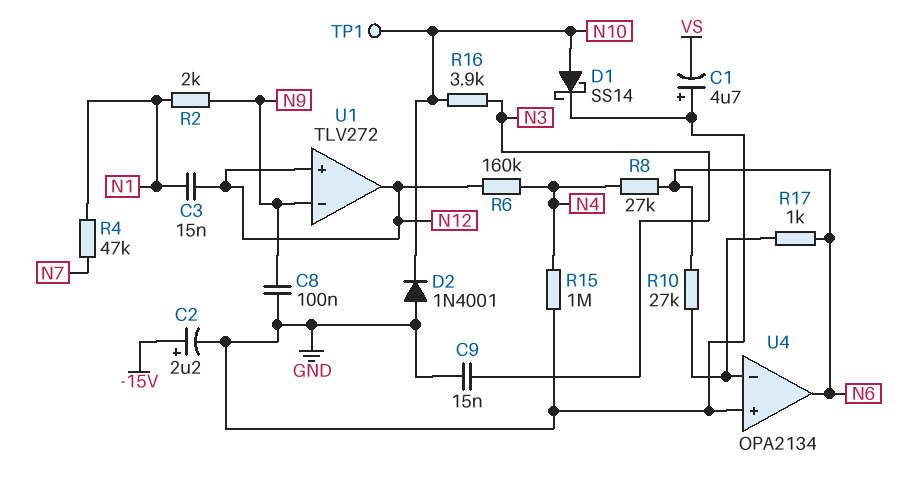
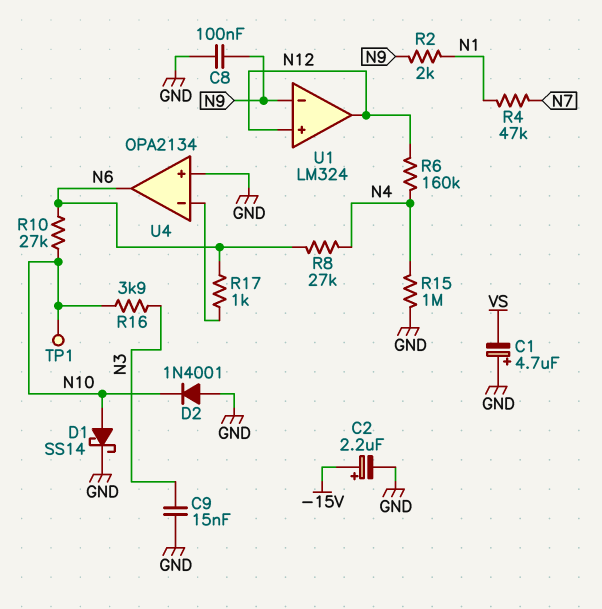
C3: 15nF (N1, N12) -> none
R10: 27k (N6, U4/in-) -> 27k (N6, N10)
U1: TLV272 -> LM324

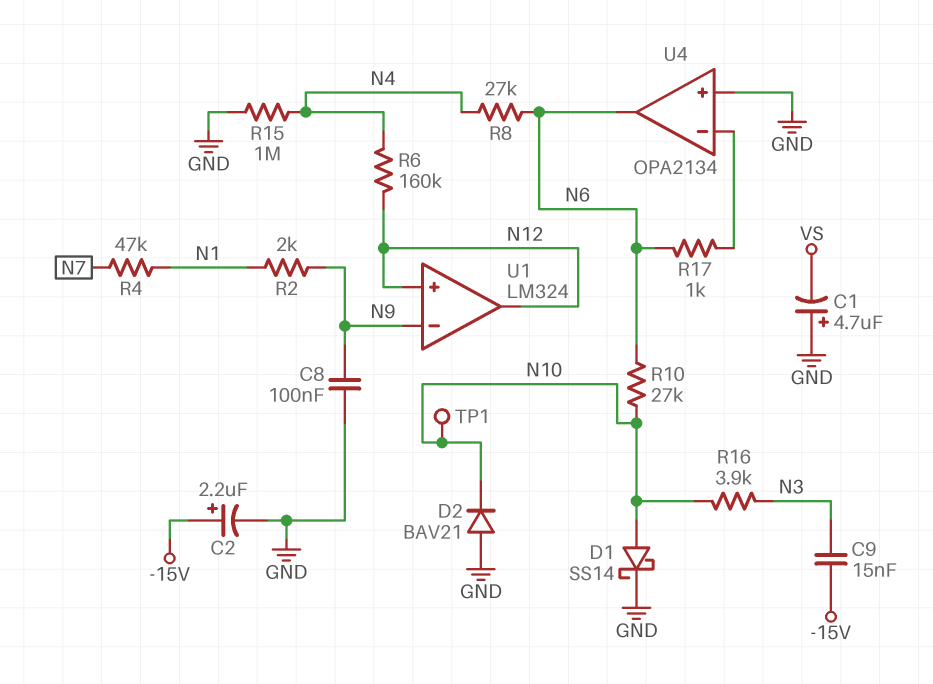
C9: 15nF (GND, N3) -> 15nF (-15V, N3)
D2: diode 1N4001 (A GND, K N10) -> diode BAV21 (A GND, K N10)

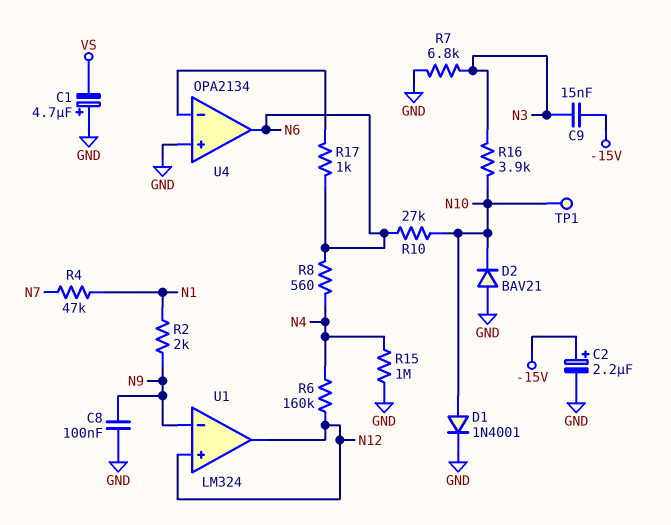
D1: schottky SS14 (A N10, K GND) -> diode 1N4001 (A N10, K GND)
R7: none -> 6.8k (GND, N3)
R8: 27k (N4, N6) -> 560 (N4, N6)

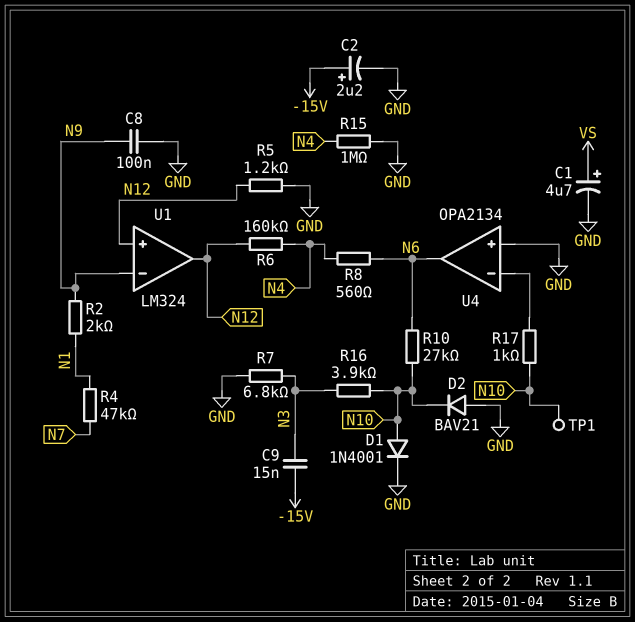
C1: 4.7uF (plus GND, minus VS) -> 4.7uF (plus VS, minus GND)
R5: none -> 1.2k (GND, N12)
R17: 1k (N6, U4/in-) -> 1k (N10, U4/in-)

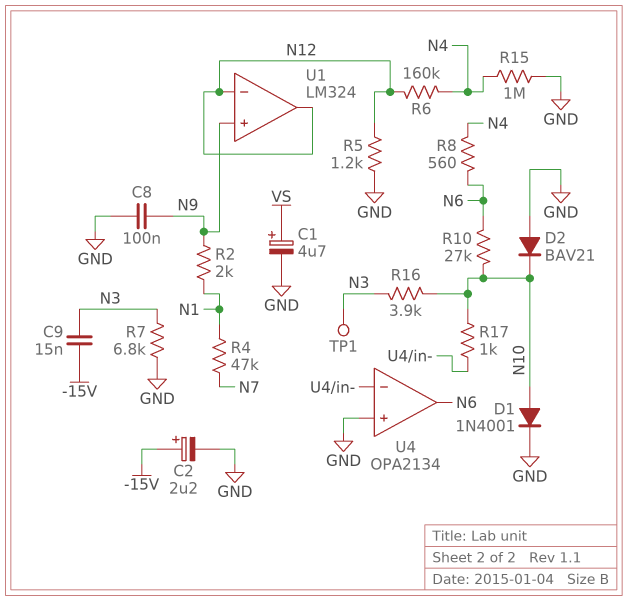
TP1: test point (N10) -> test point (N3)
U1 pin in+: N12 -> N9
U1 pin in-: N9 -> N12

